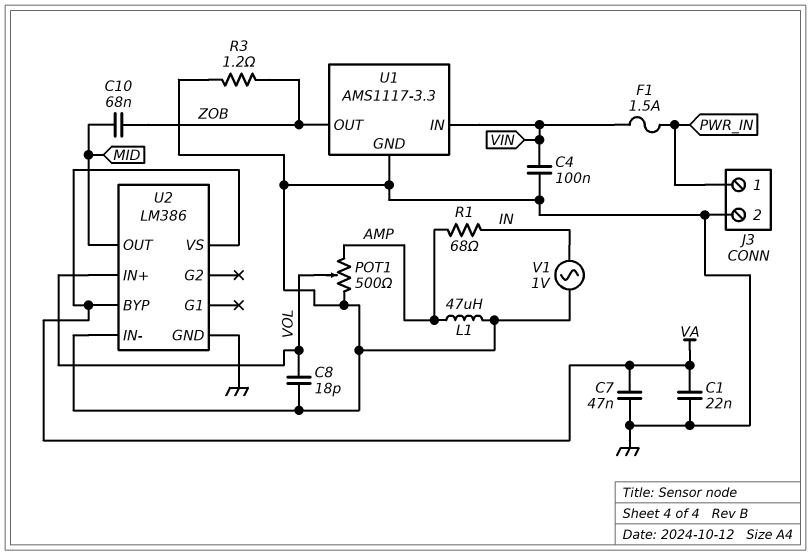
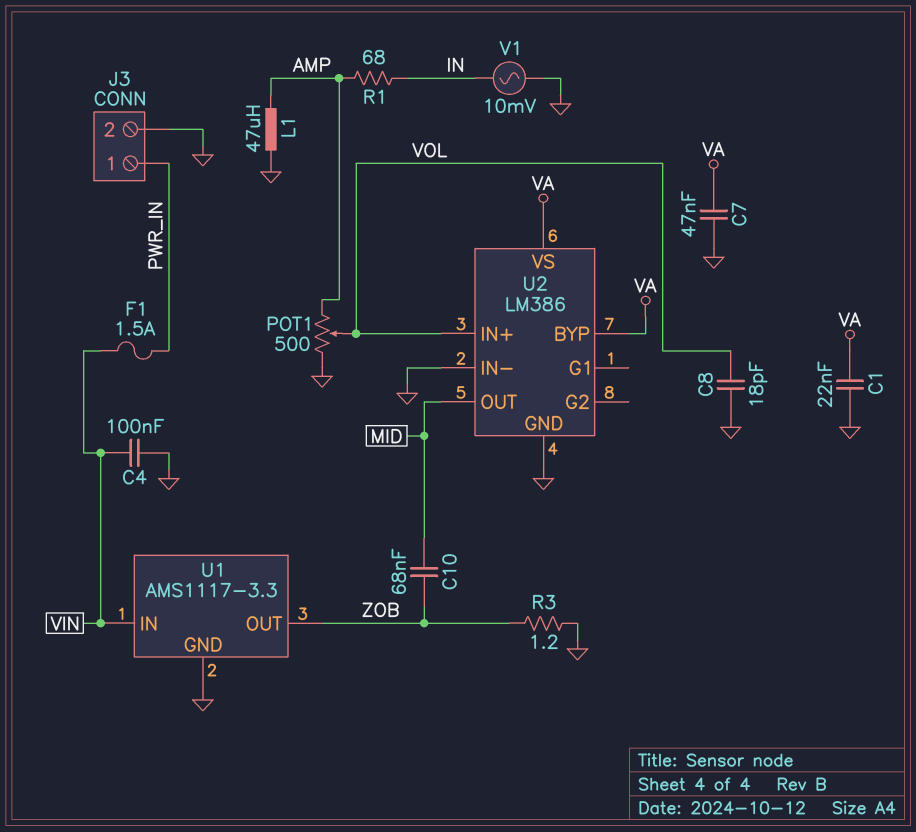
V1: AC 1V (GND, IN) -> AC 10mV (GND, IN)

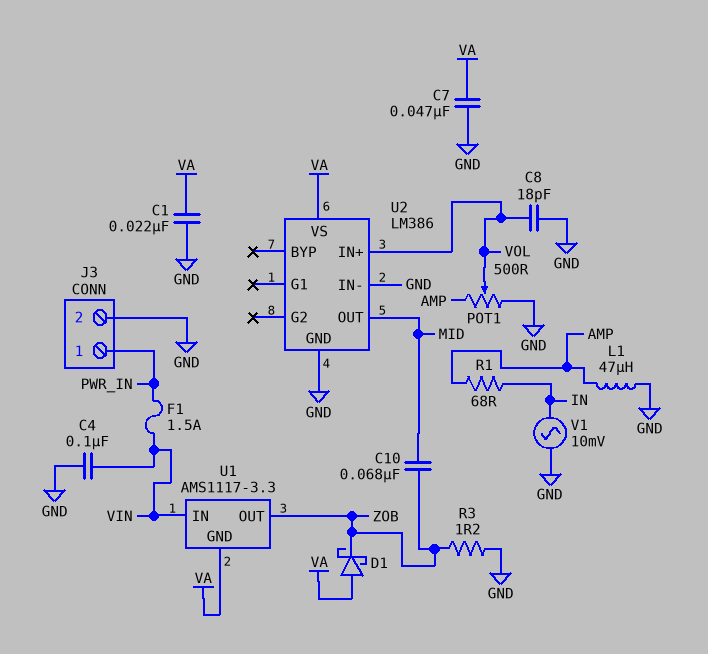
D1: none -> schottky (A VA, K ZOB)
U1 pin GND: GND -> VA
U2 pin BYP: VA -> none

